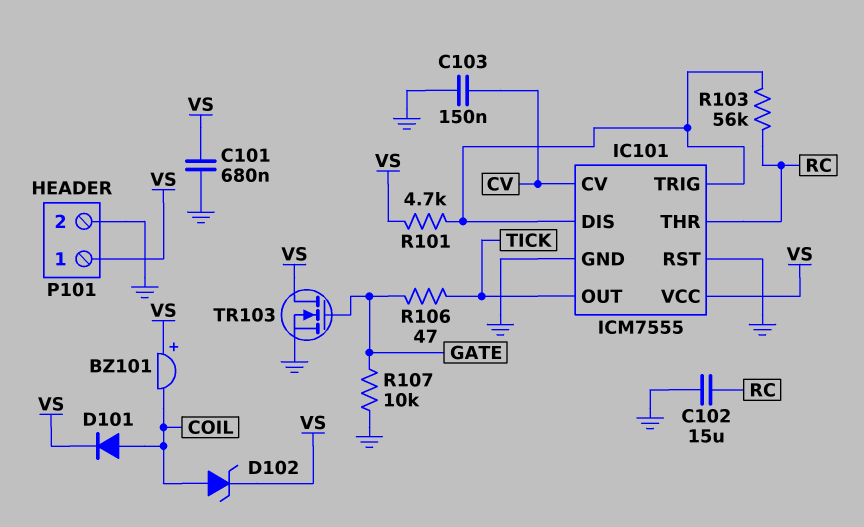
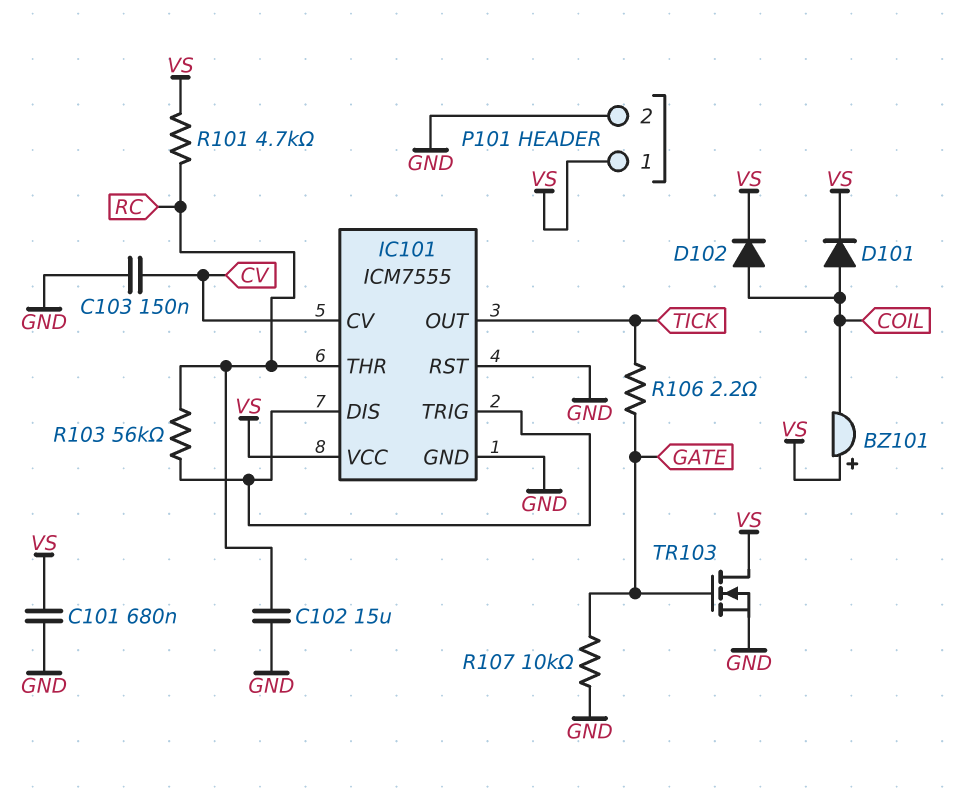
D102: zener (A COIL, K VS) -> diode (A COIL, K VS)
R101: 4.7k (IC101/DIS, VS) -> 4.7k (RC, VS)
R106: 47 (GATE, TICK) -> 2.2 (GATE, TICK)

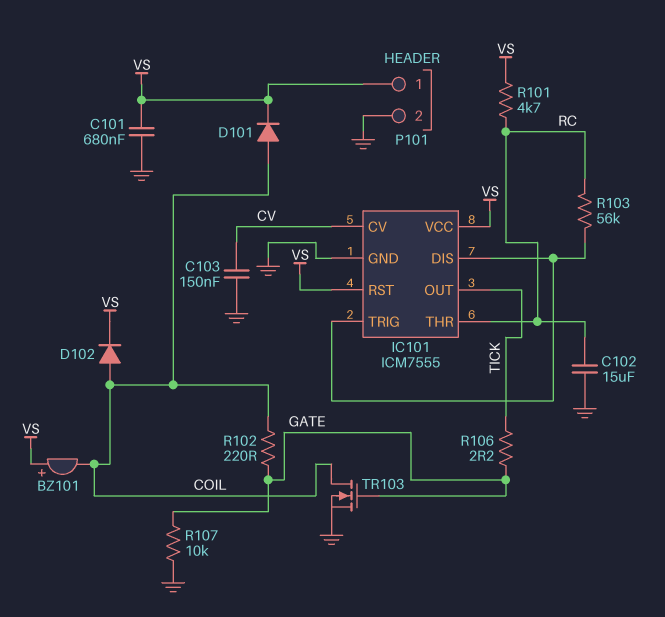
IC101 pin RST: GND -> VS
R102: none -> 220 (COIL, GATE)
TR103: NMOS (G GATE, D VS, S GND) -> NMOS (G GATE, D COIL, S GND)

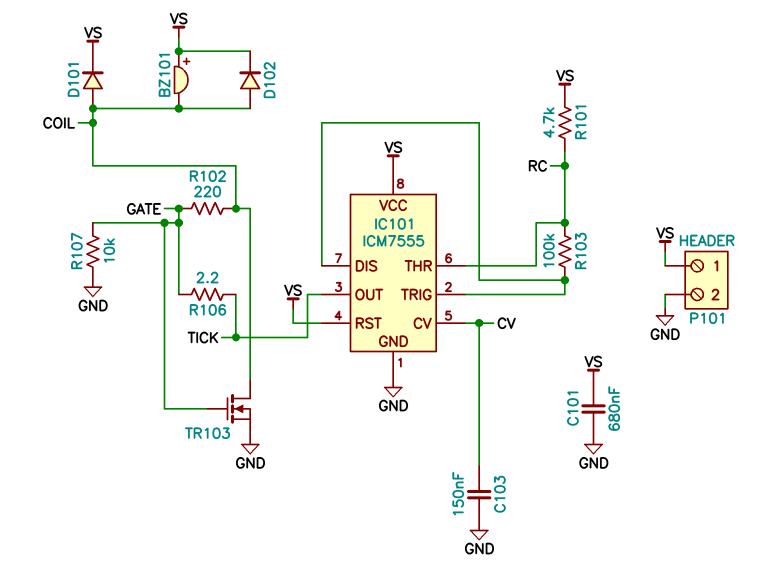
C102: 15uF (GND, RC) -> none
R103: 56k (IC101/DIS, RC) -> 100k (IC101/DIS, RC)

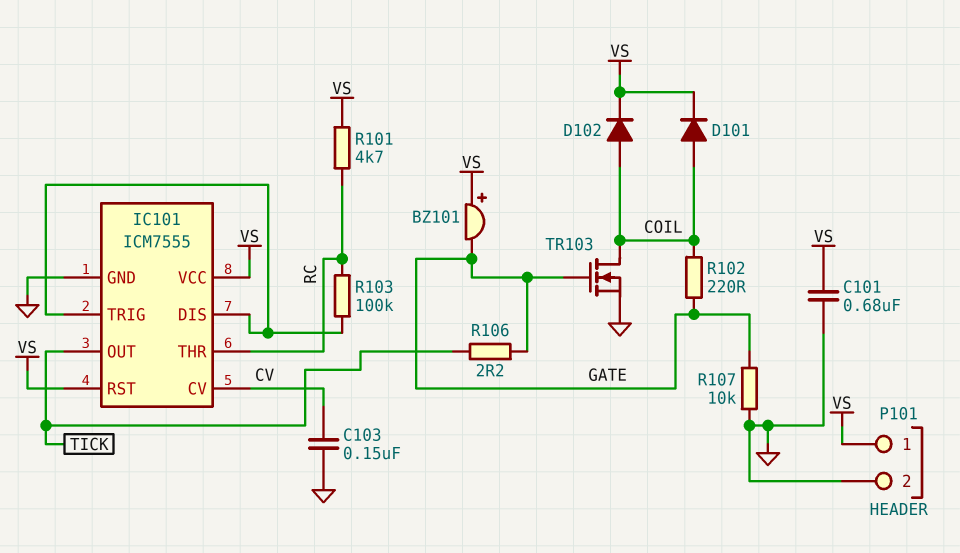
BZ101: buzzer (plus VS, minus COIL) -> buzzer (plus VS, minus GATE)

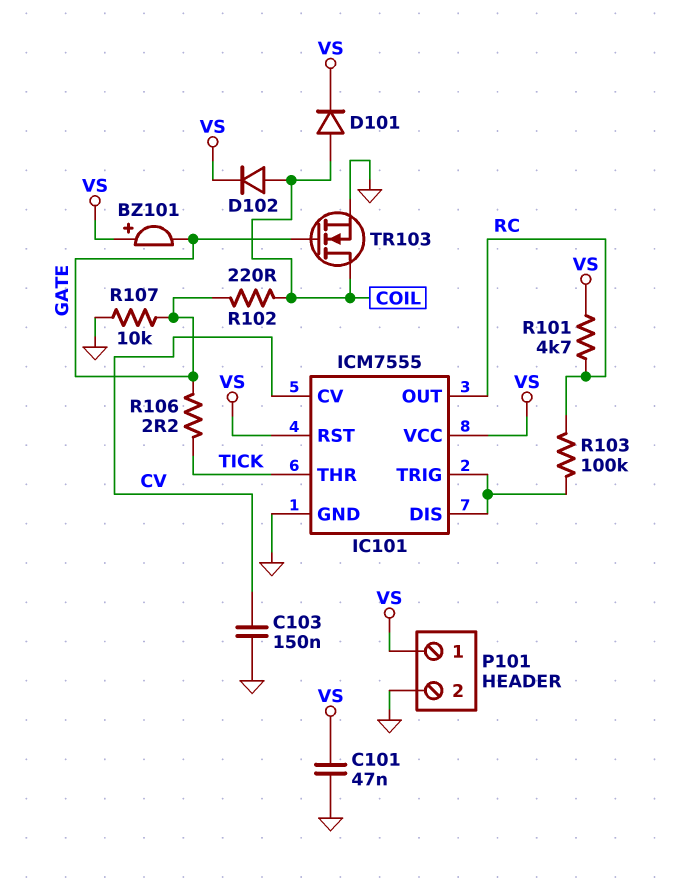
C101: 680nF (GND, VS) -> 47nF (GND, VS)
IC101 pin OUT: TICK -> RC
IC101 pin THR: RC -> TICK

